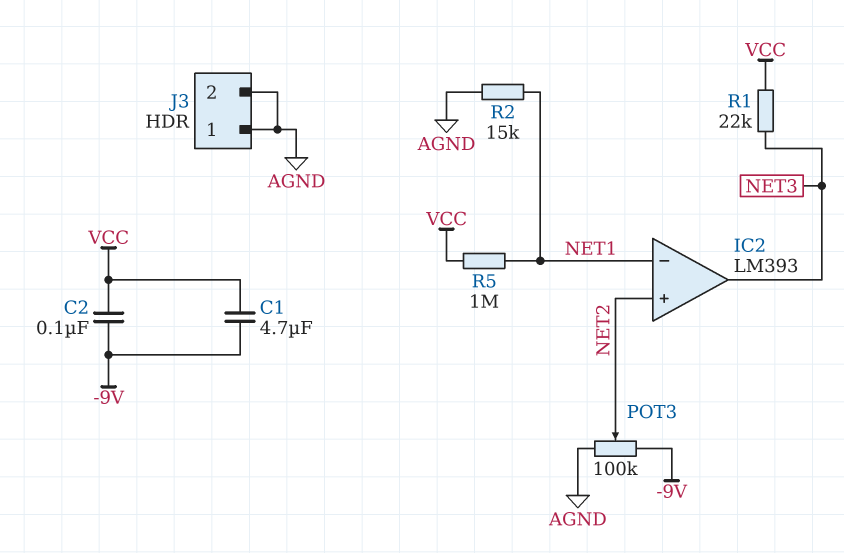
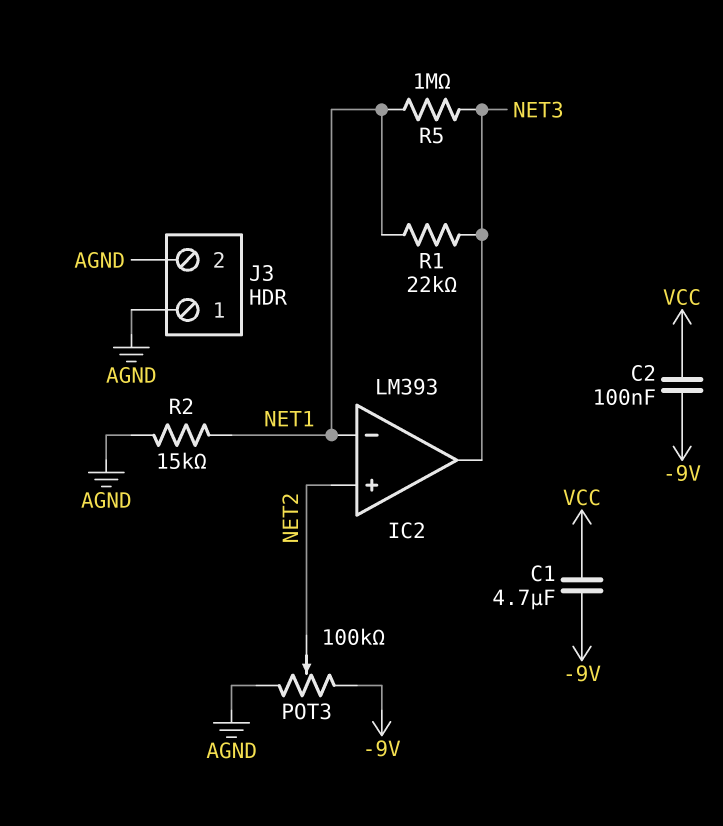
R1: 22k (NET3, VCC) -> 22k (NET1, NET3)
R5: 1M (NET1, VCC) -> 1M (NET1, NET3)

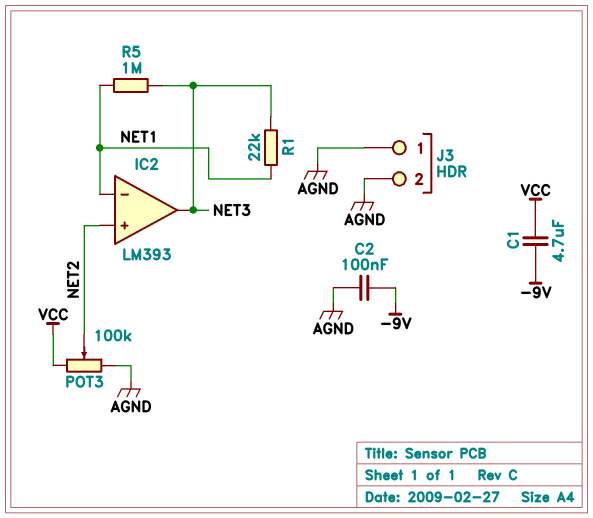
C2: 100nF (-9V, VCC) -> 100nF (-9V, AGND)
POT3: 100k (-9V, AGND, wiper NET2) -> 100k (AGND, VCC, wiper NET2)
R2: 15k (AGND, NET1) -> none

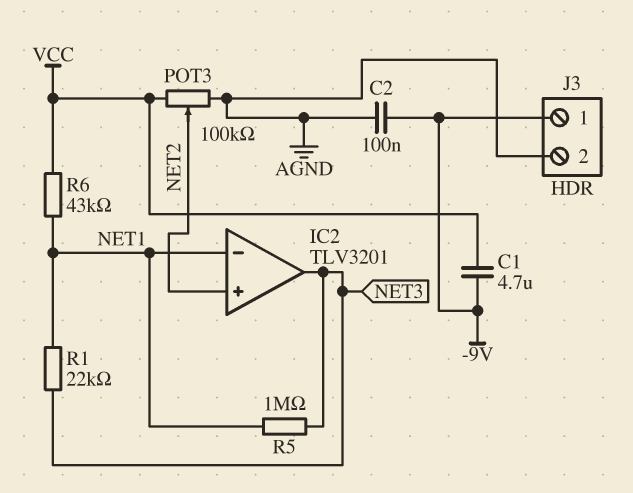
IC2: LM393 -> TLV3201
J3 pin 1: AGND -> -9V
R6: none -> 43k (NET1, VCC)

